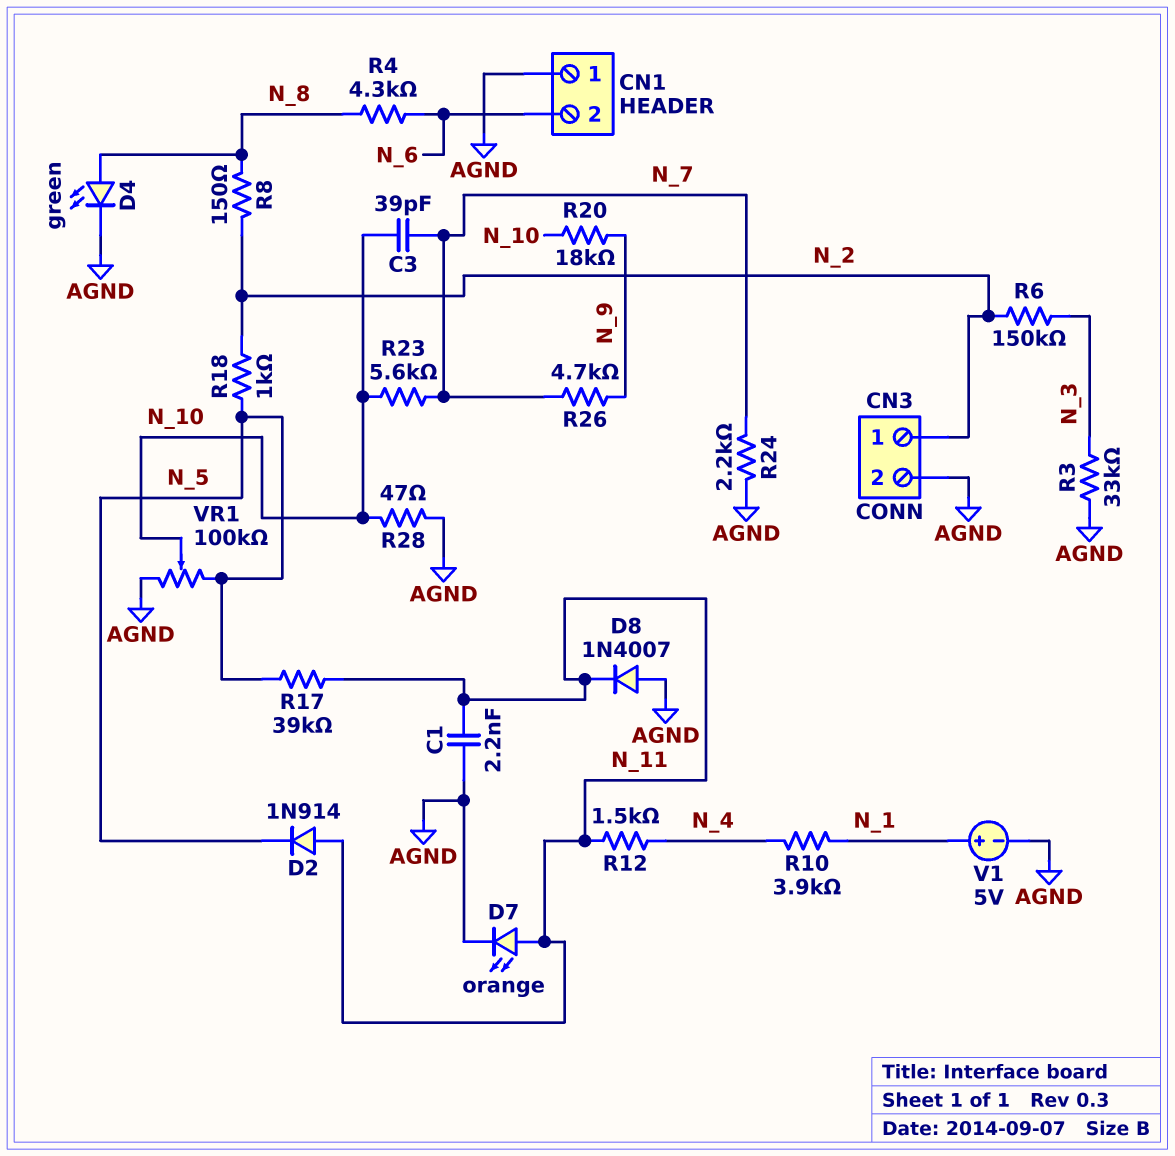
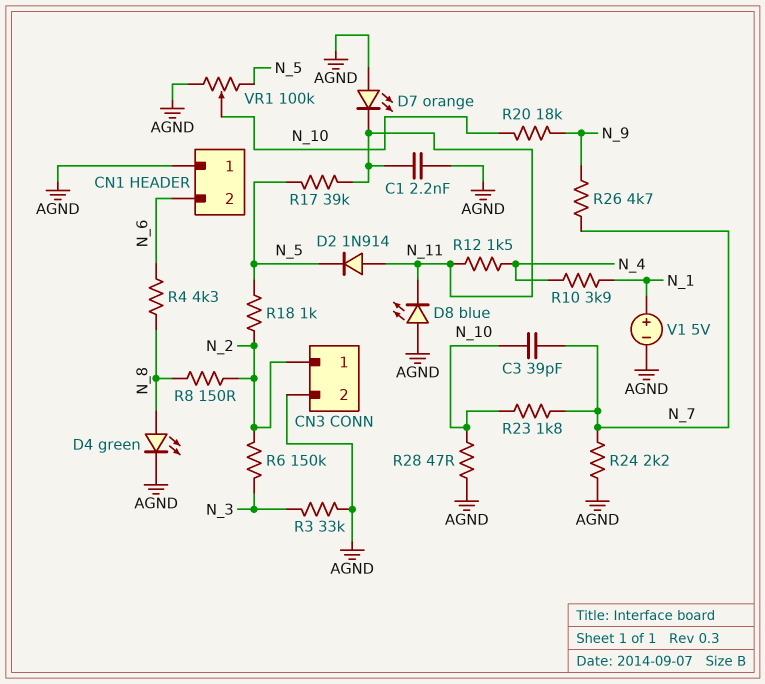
D7: LED orange (A N_11, K AGND) -> LED orange (A AGND, K N_11)
D8: diode 1N4007 (A AGND, K N_11) -> LED blue (A AGND, K N_11)
R23: 5.6k (N_7, N_10) -> 1.8k (N_7, N_10)

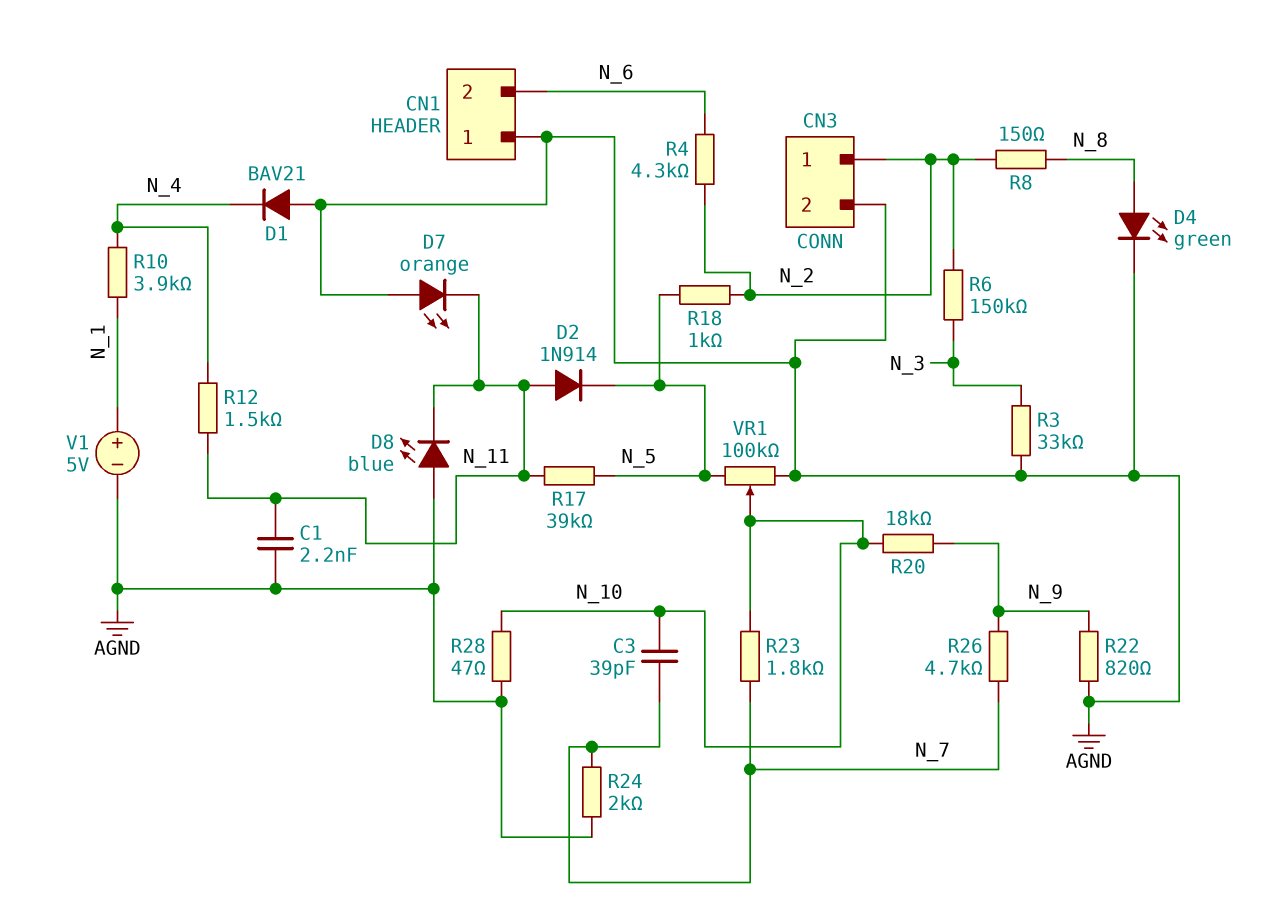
D1: none -> diode BAV21 (A AGND, K N_4)
R4: 4.3k (N_6, N_8) -> 4.3k (N_2, N_6)
R22: none -> 820 (AGND, N_9)
R24: 2.2k (AGND, N_7) -> 2k (AGND, N_7)

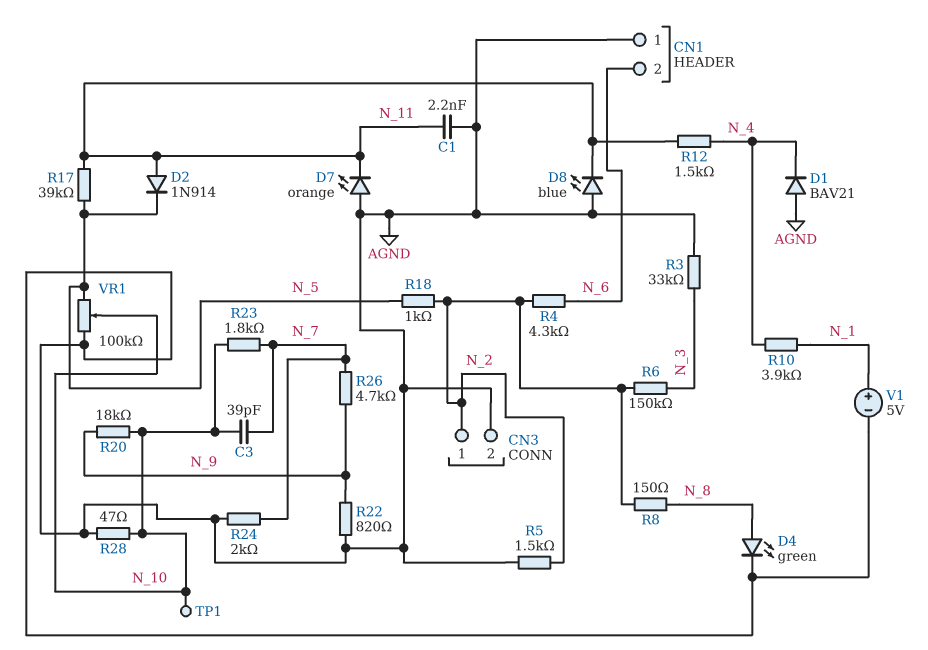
R5: none -> 1.5k (AGND, N_2)
TP1: none -> test point (N_10)

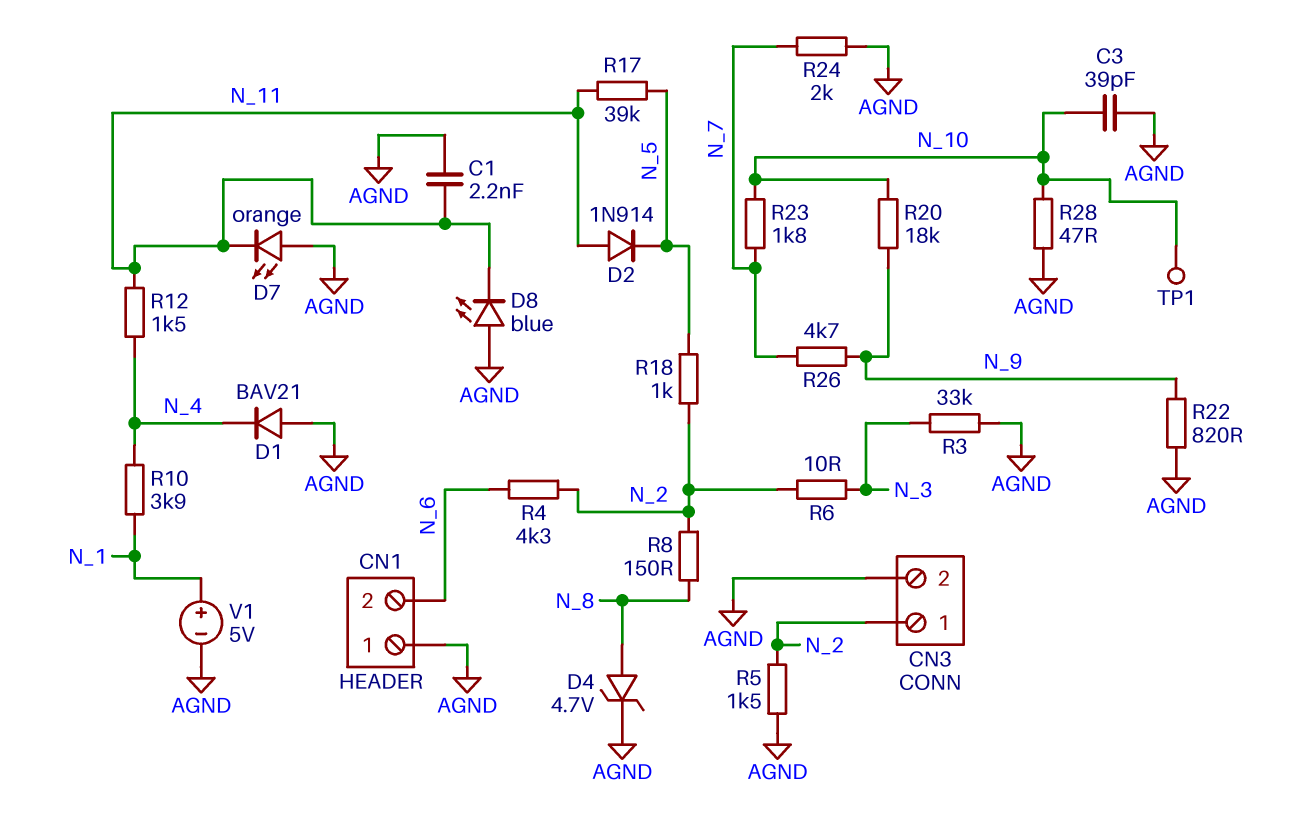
C3: 39pF (N_7, N_10) -> 39pF (AGND, N_10)
D4: LED green (A N_8, K AGND) -> zener 4.7V (A N_8, K AGND)
R6: 150k (N_2, N_3) -> 10 (N_2, N_3)
VR1: 100k (AGND, N_5, wiper N_10) -> none

